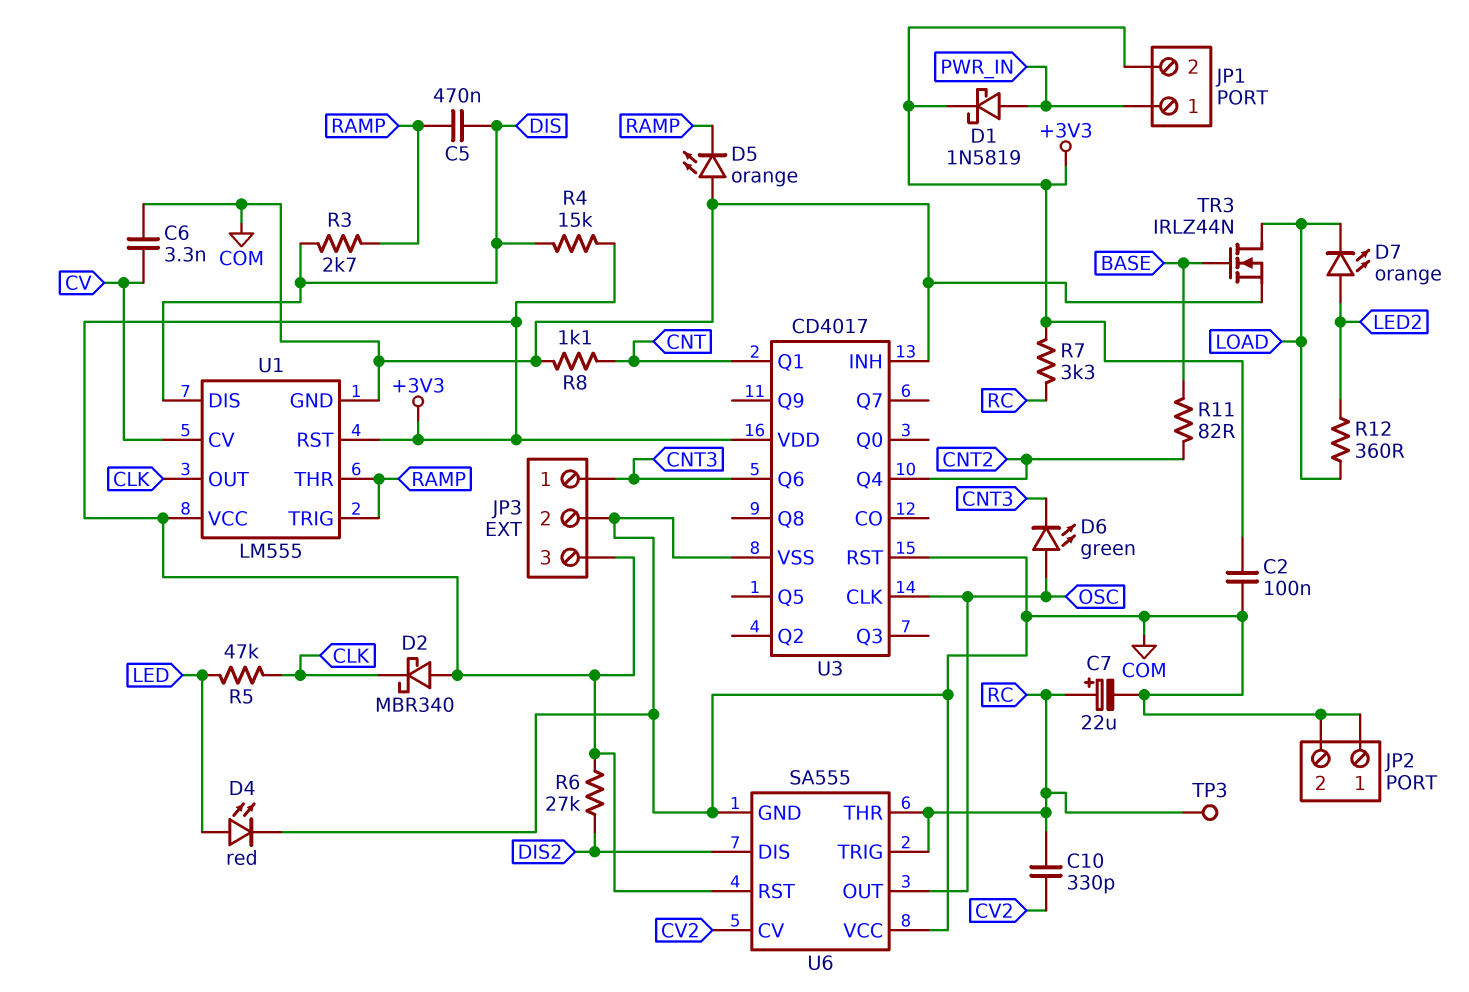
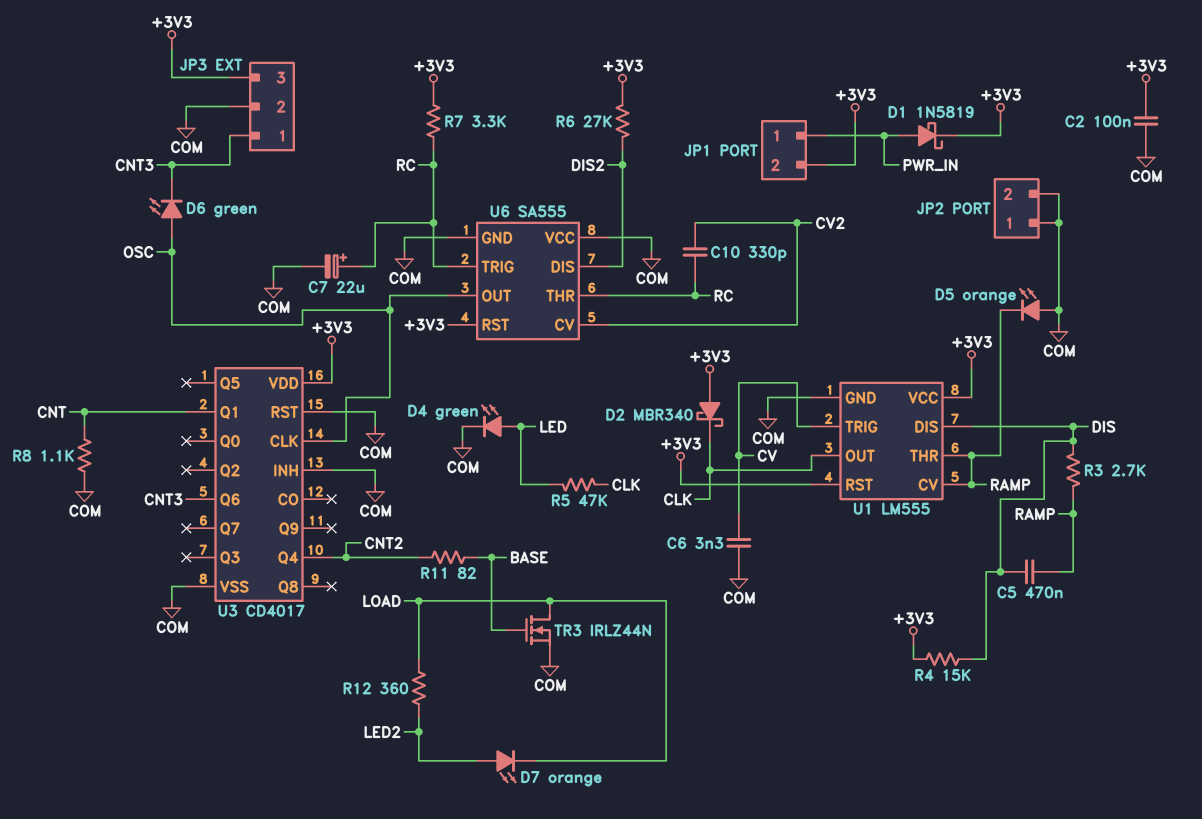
D4: LED red (A LED, K COM) -> LED green (A LED, K COM)
TP3: test point (RC) -> none
U1 pin CV: CV -> RAMP
U1 pin TRIG: RAMP -> CV

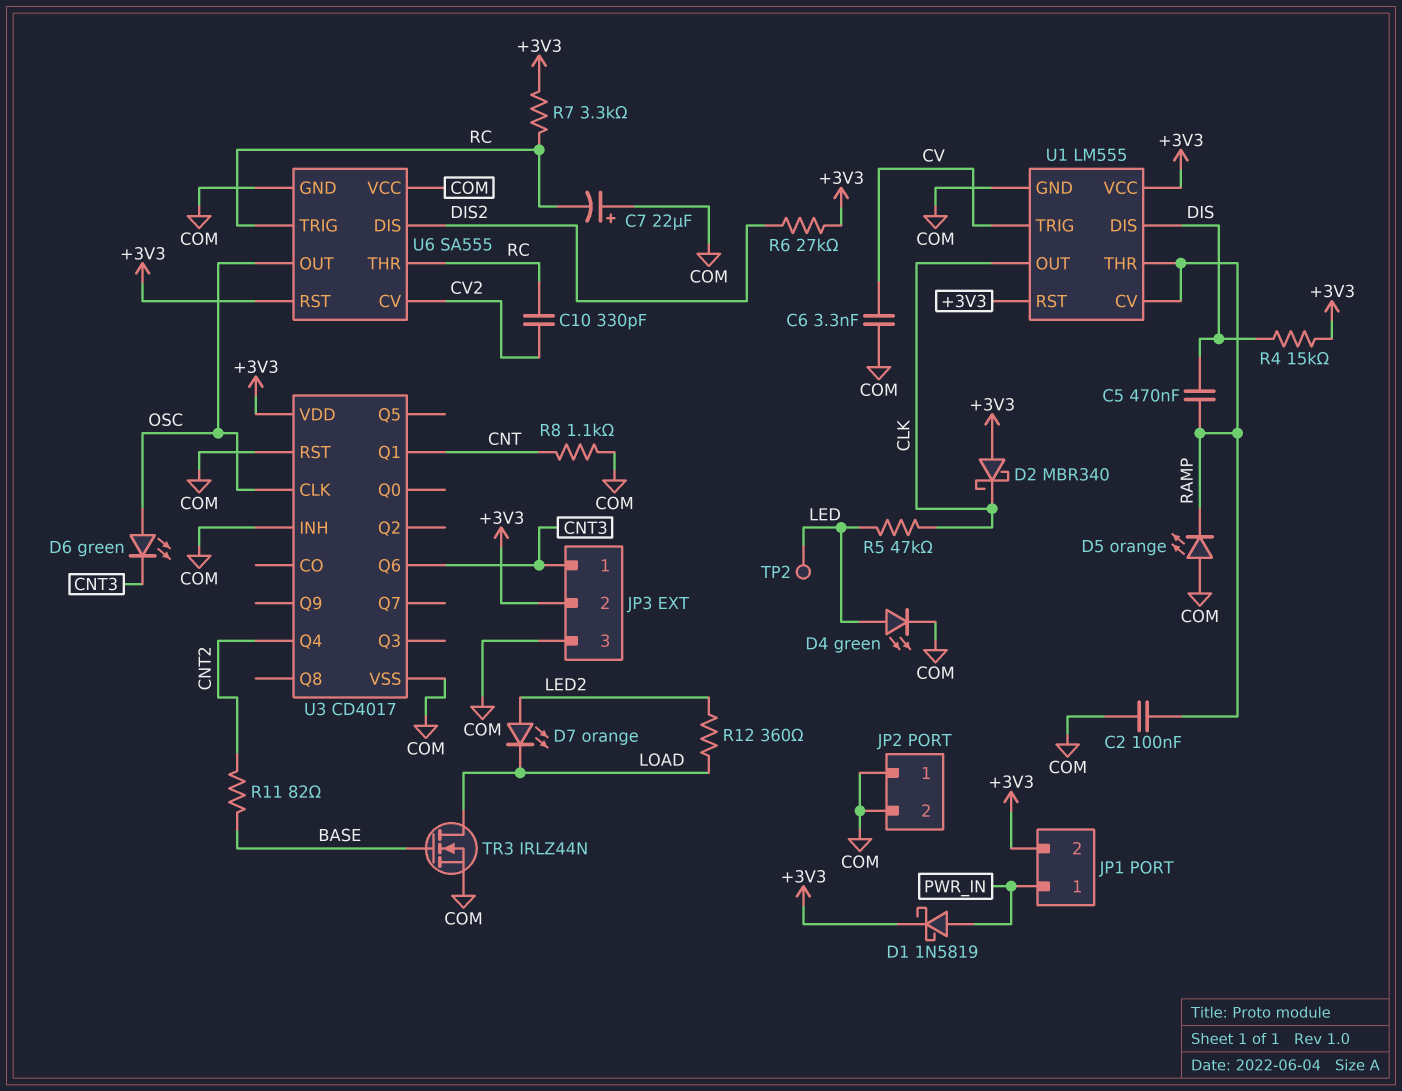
C2: 100nF (+3V3, COM) -> 100nF (COM, RAMP)
C7: 22uF (plus RC, minus COM) -> 22uF (plus COM, minus RC)
JP3 pin 2: COM -> +3V3
JP3 pin 3: +3V3 -> COM
R3: 2.7k (DIS, RAMP) -> none
TP2: none -> test point (LED)

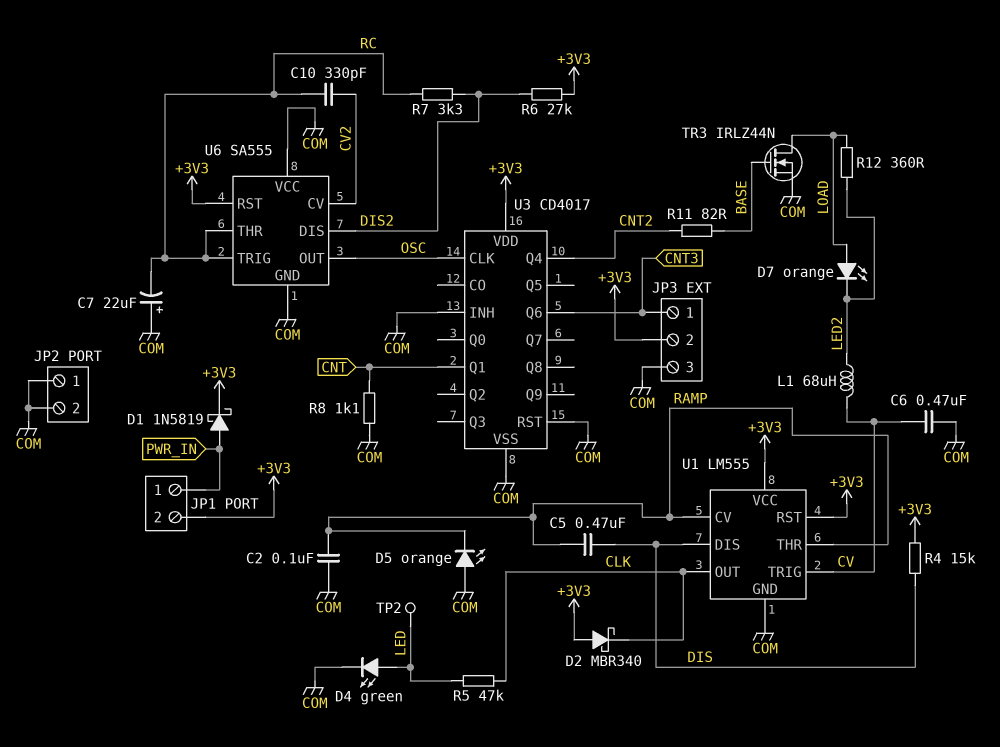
C6: 3.3nF (COM, CV) -> 470nF (COM, CV)
D6: LED green (A OSC, K CNT3) -> none
D7: LED orange (A LED2, K LOAD) -> LED orange (A LOAD, K LED2)
L1: none -> 68uH (CV, LED2)
R7: 3.3k (+3V3, RC) -> 3.3k (DIS2, RC)

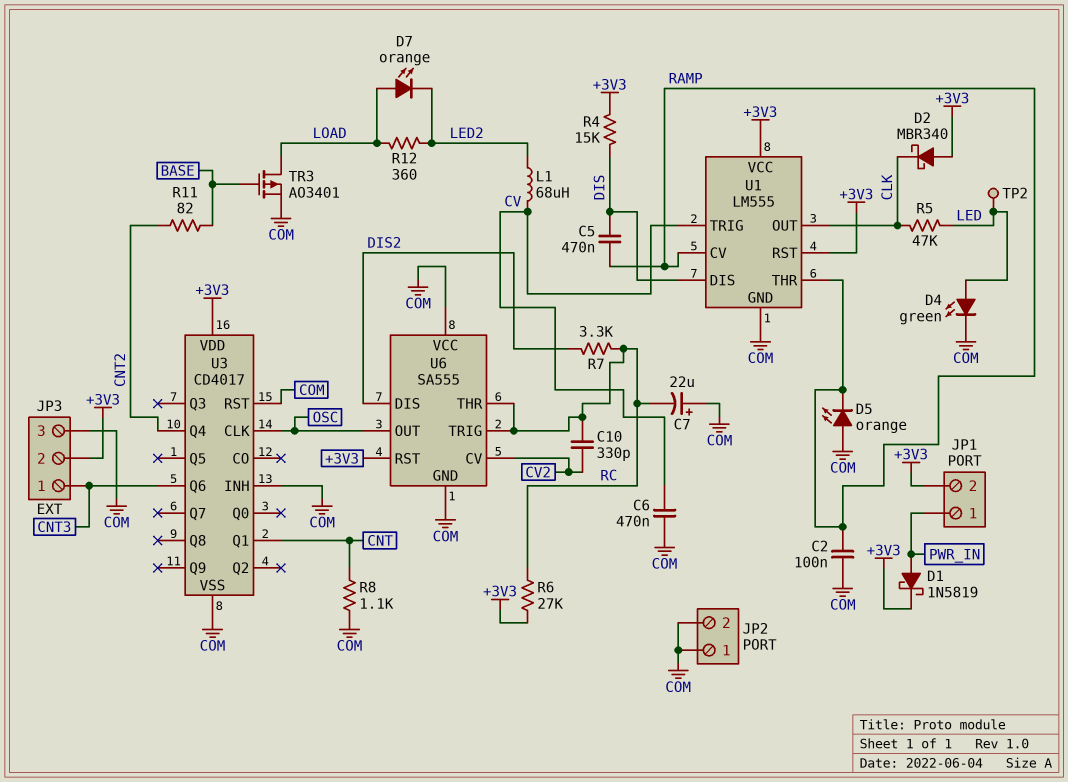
R6: 27k (+3V3, DIS2) -> 27k (+3V3, RC)
TR3: NMOS IRLZ44N (G BASE, D LOAD, S COM) -> PMOS AO3401 (G BASE, D LOAD, S COM)

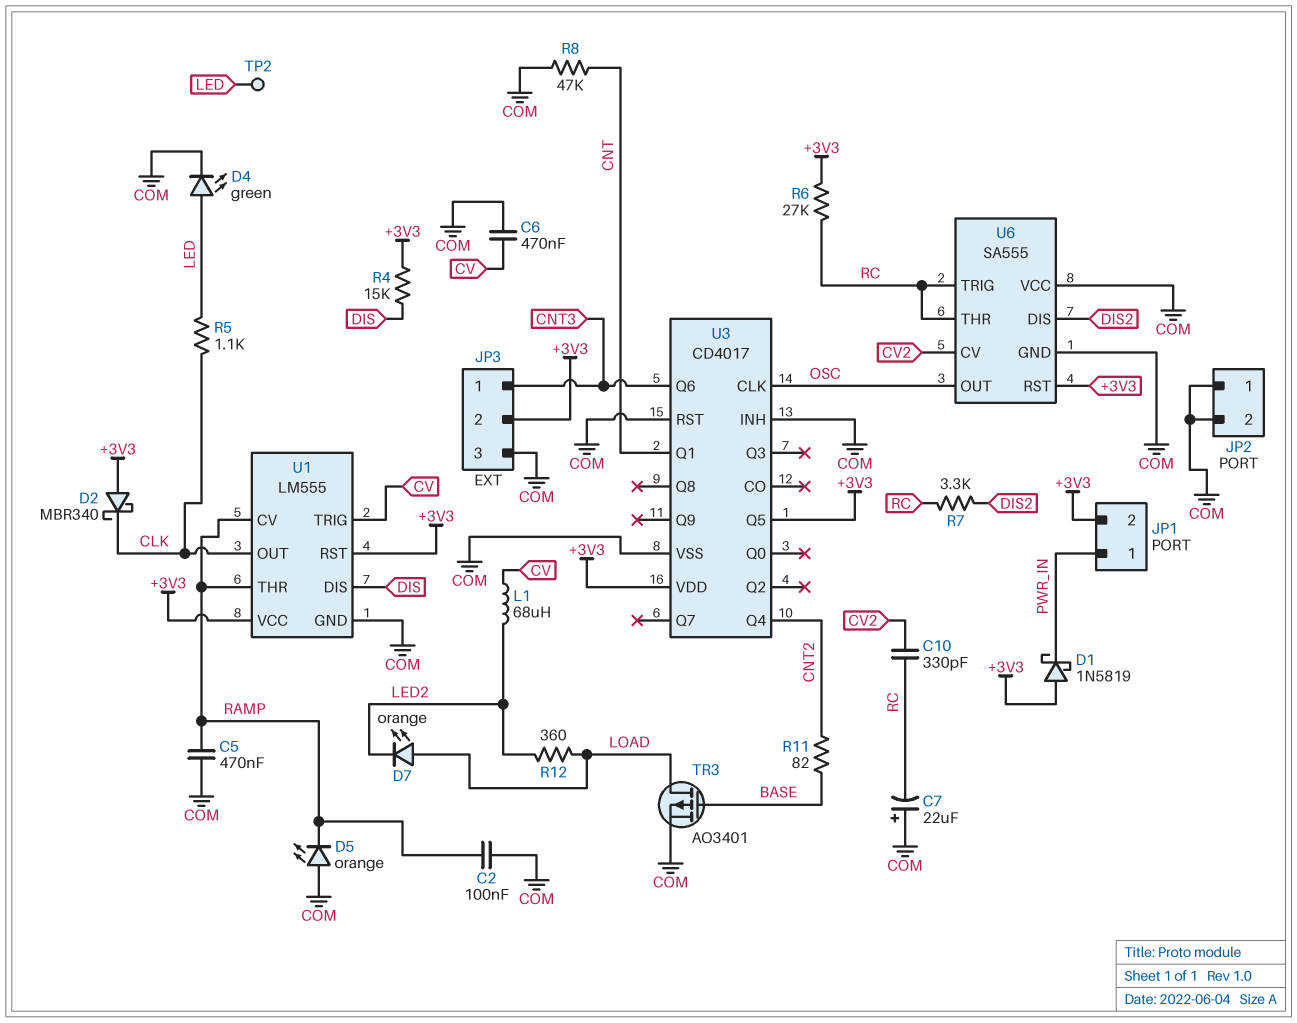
C5: 470nF (DIS, RAMP) -> 470nF (COM, RAMP)
D1: schottky 1N5819 (A PWR_IN, K +3V3) -> schottky 1N5819 (A +3V3, K PWR_IN)
R5: 47k (CLK, LED) -> 1.1k (CLK, LED)
R8: 1.1k (CNT, COM) -> 47k (CNT, COM)
U3 pin Q5: none -> +3V3

